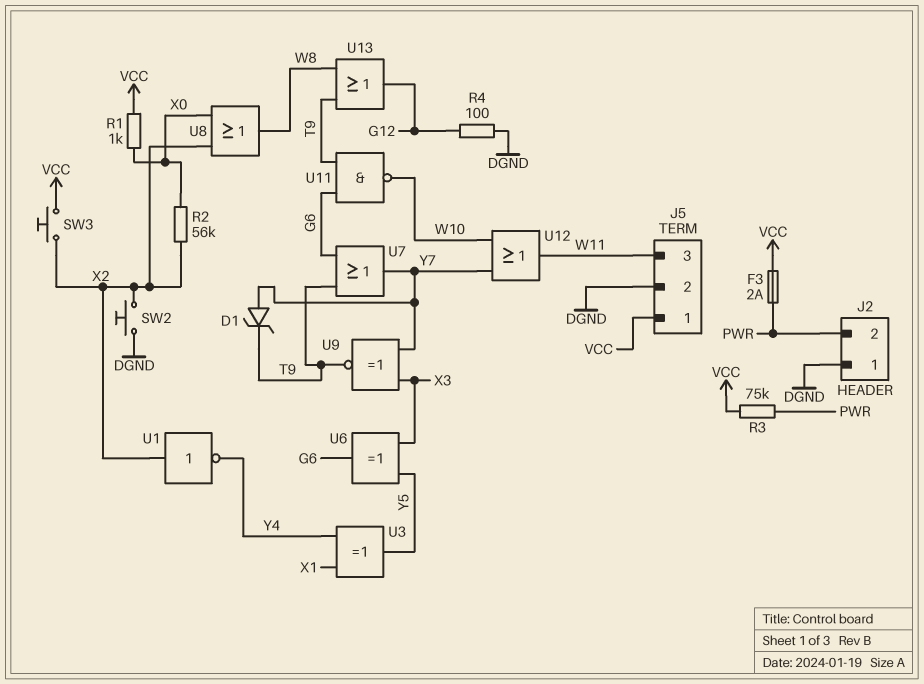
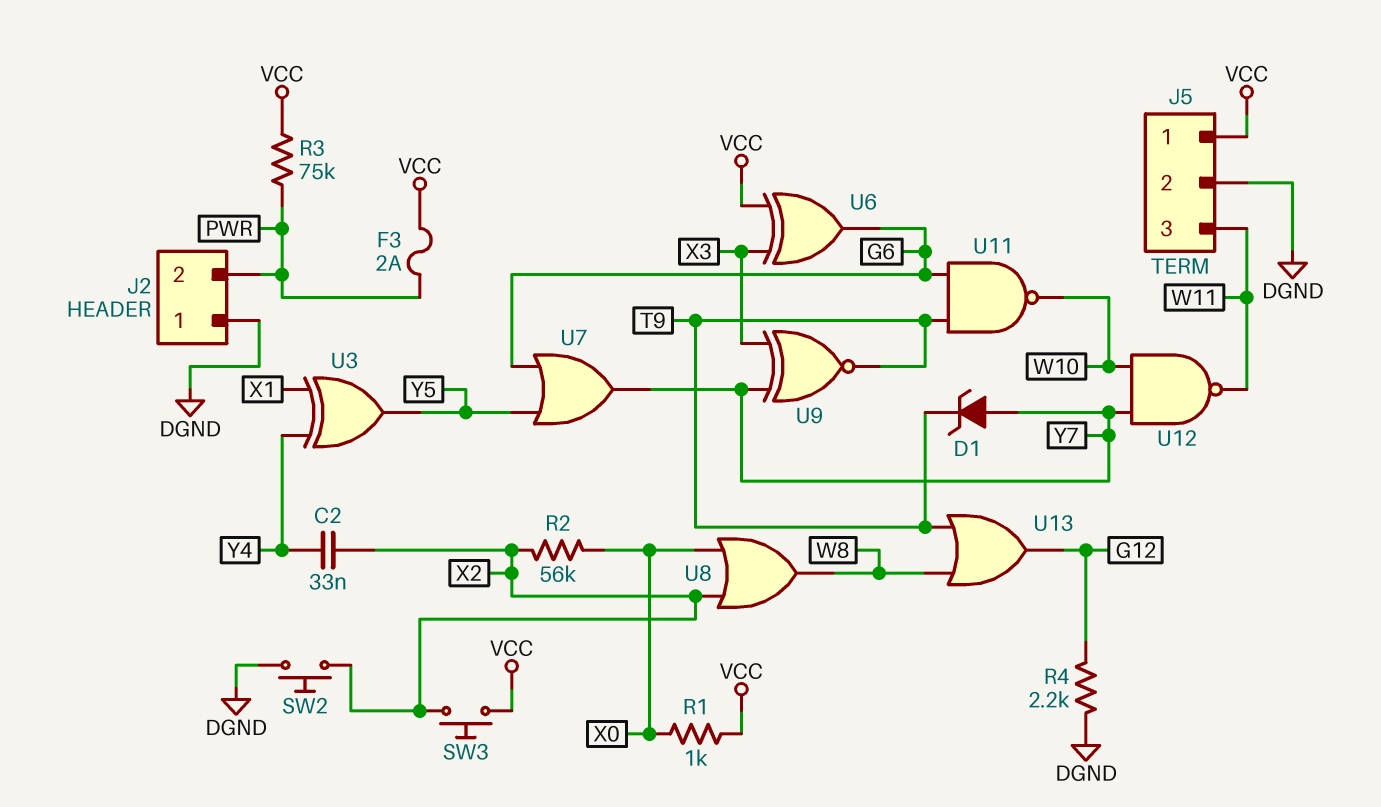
C2: none -> 33nF (X2, Y4)
R4: 100 (DGND, G12) -> 2.2k (DGND, G12)
U1: NOT (in X2, out Y4) -> none
U6: XOR (in X3, in Y5, out G6) -> XOR (in VCC, in X3, out G6)
U7: OR (in G6, in T9, out Y7) -> OR (in G6, in Y5, out Y7)
U12: OR (in W10, in Y7, out W11) -> NAND (in W10, in Y7, out W11)

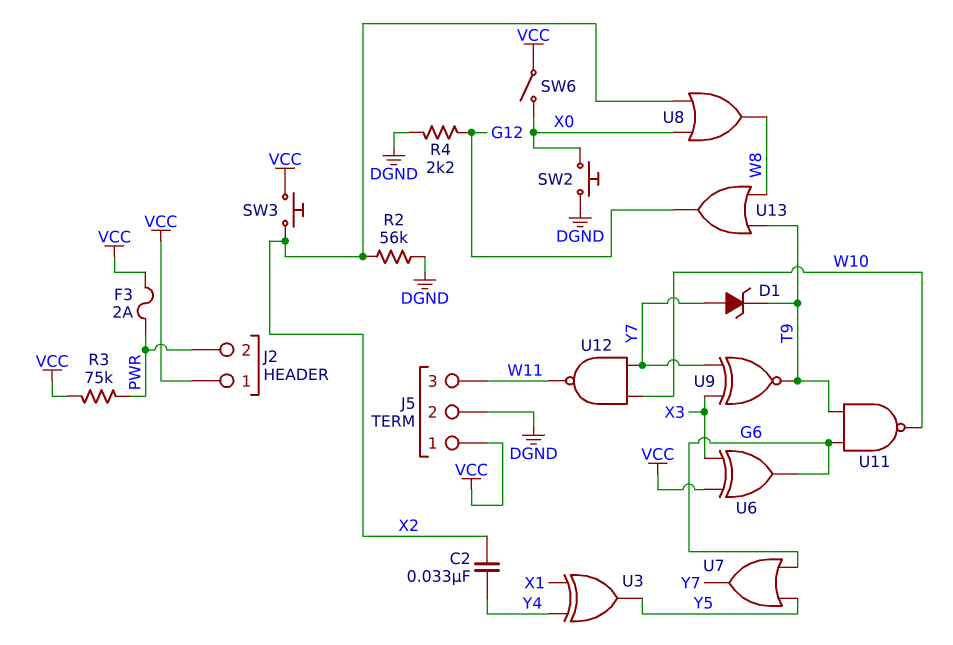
J2 pin 1: DGND -> VCC
R1: 1k (VCC, X0) -> none
R2: 56k (X0, X2) -> 56k (DGND, X2)
SW2: button (DGND, X2) -> button (DGND, X0)
SW6: none -> switch (VCC, X0)

